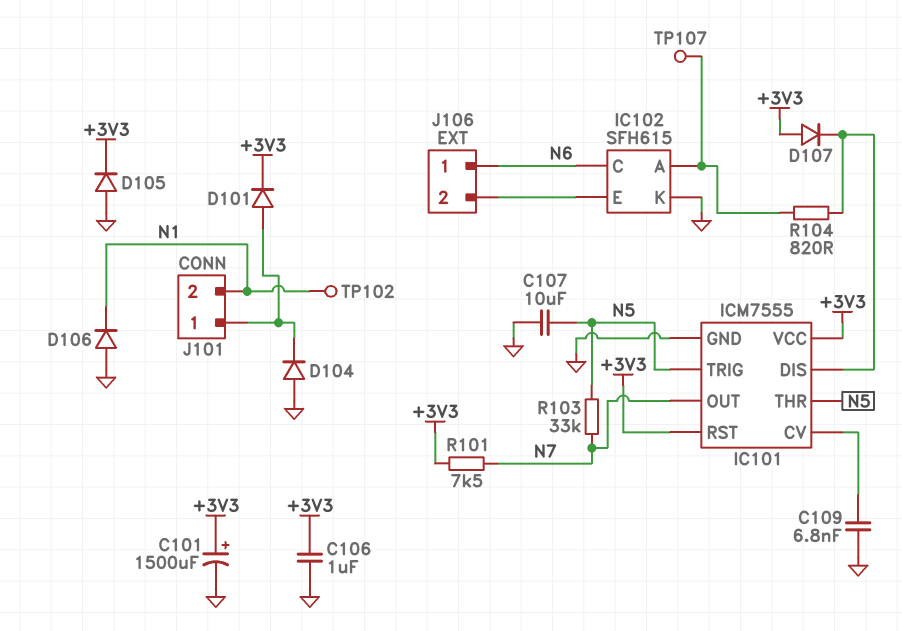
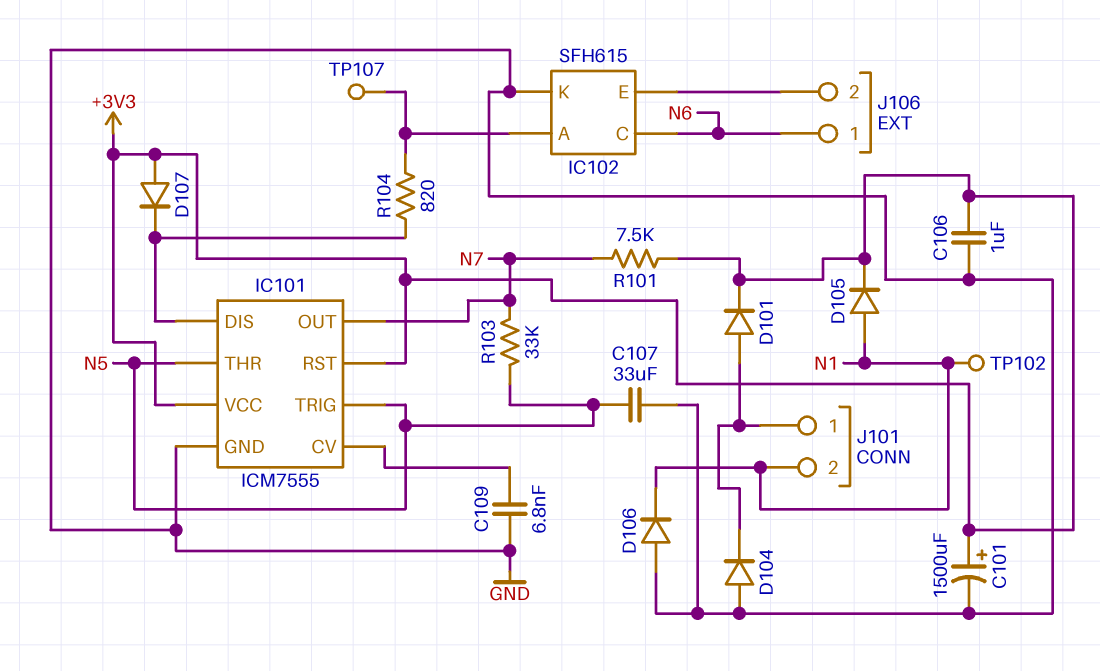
C107: 10uF (GND, N5) -> 33uF (GND, N5)
D105: diode (A GND, K +3V3) -> diode (A N1, K +3V3)

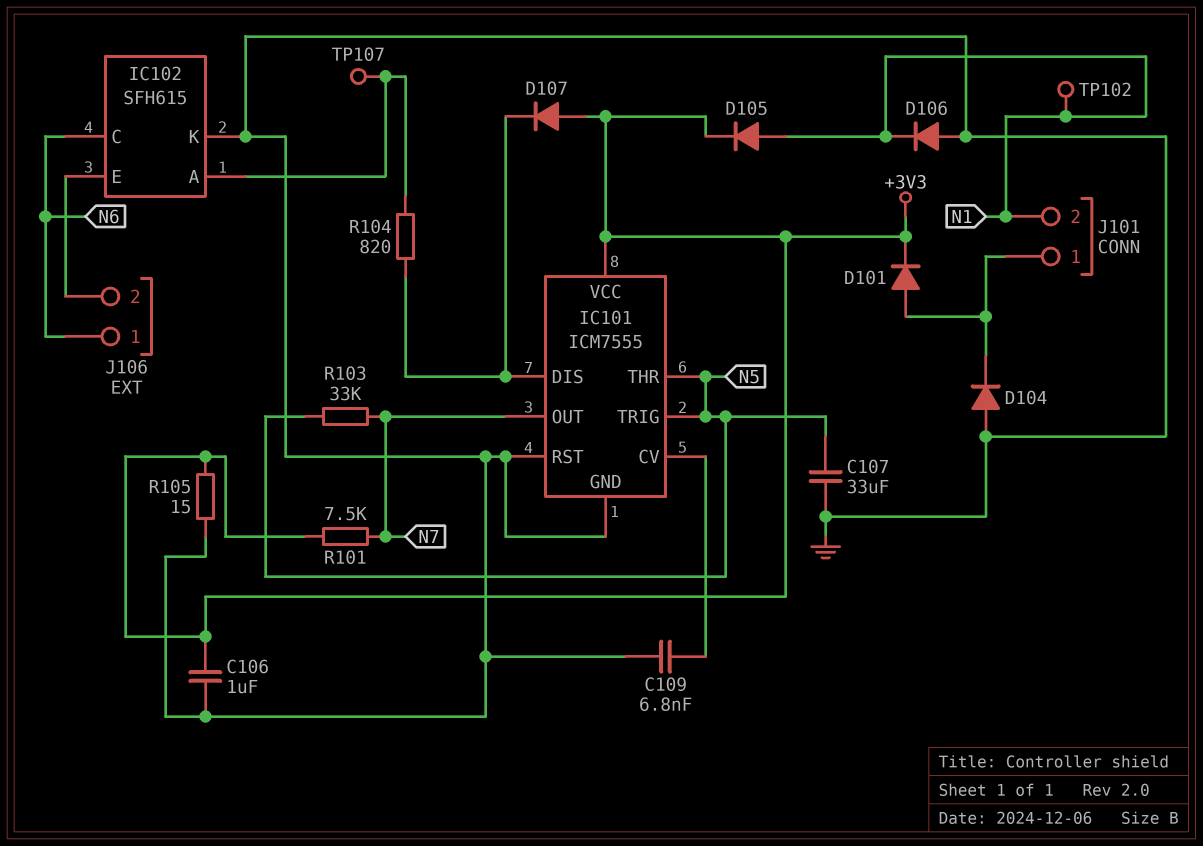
C101: 1500uF (plus +3V3, minus GND) -> none
IC101 pin RST: +3V3 -> GND
R105: none -> 15 (+3V3, GND)

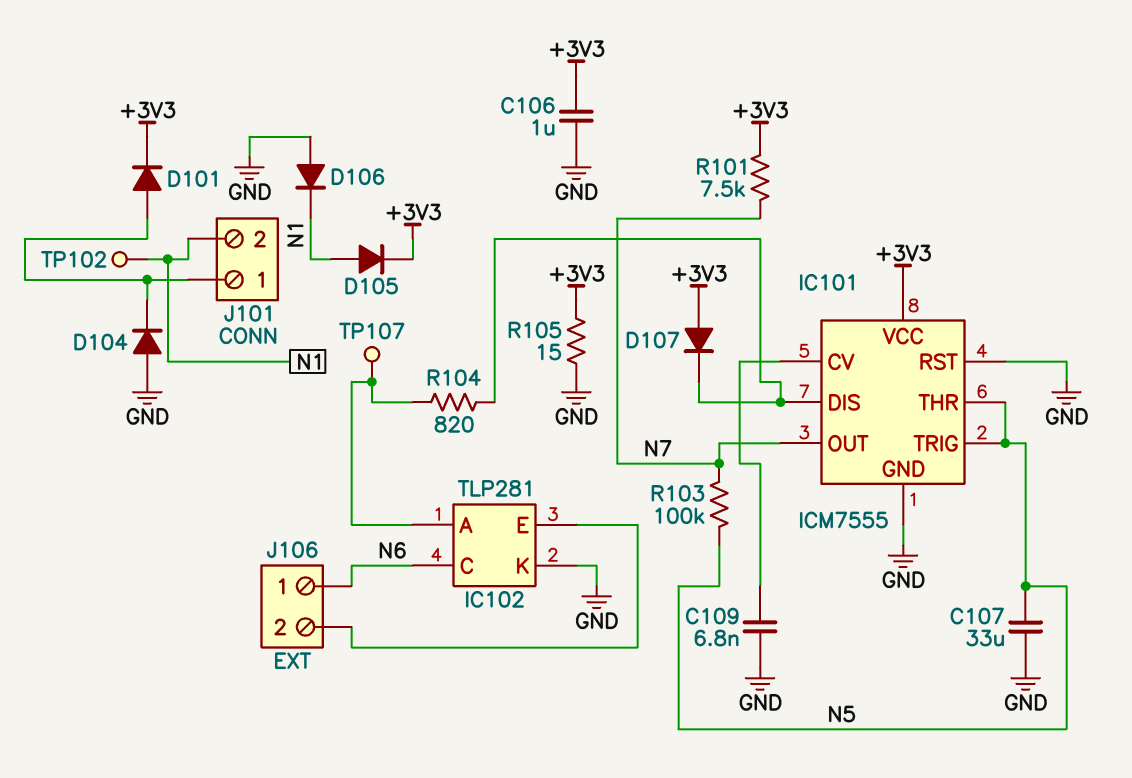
IC102: SFH615 -> TLP281
R103: 33k (N5, N7) -> 100k (N5, N7)

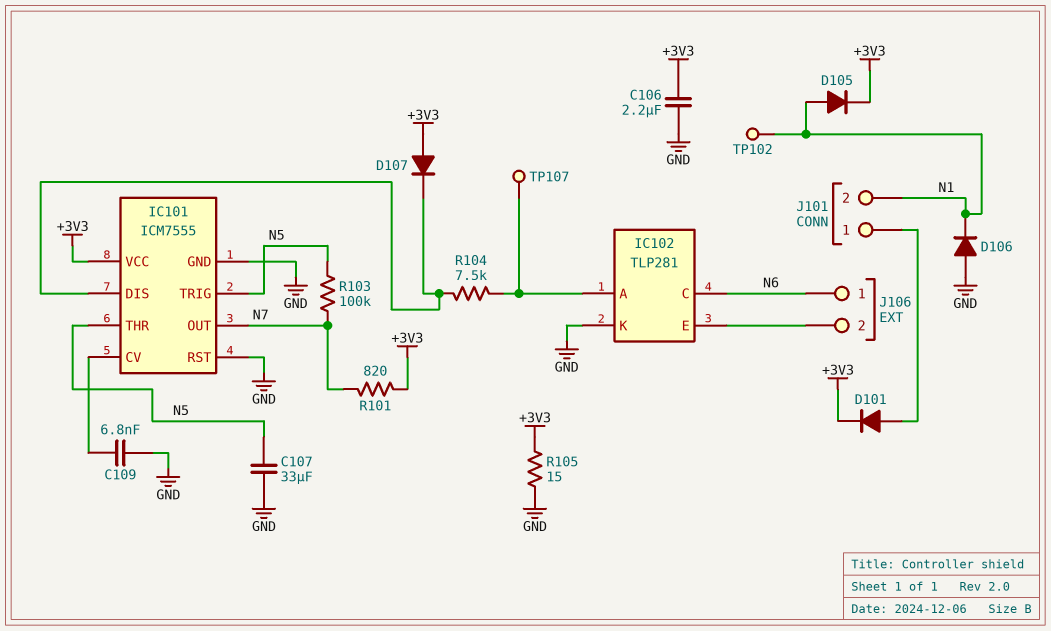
C106: 1uF (+3V3, GND) -> 2.2uF (+3V3, GND)
D104: diode (A GND, K J101/1) -> none
R101: 7.5k (+3V3, N7) -> 820 (+3V3, N7)
R104: 820 (IC101/DIS, IC102/A) -> 7.5k (IC101/DIS, IC102/A)

